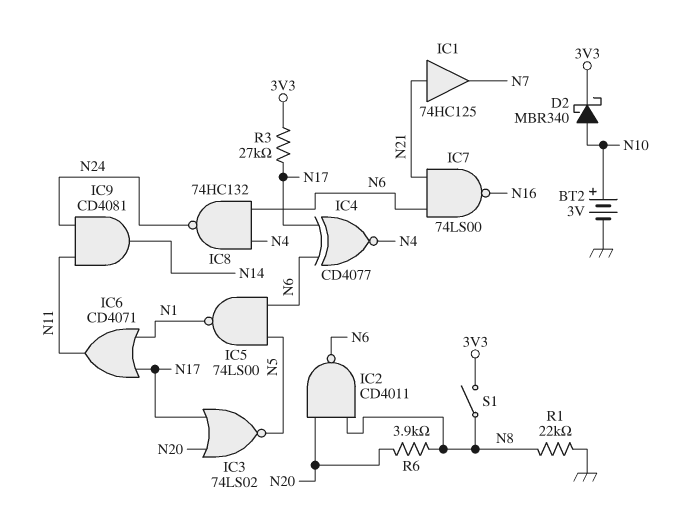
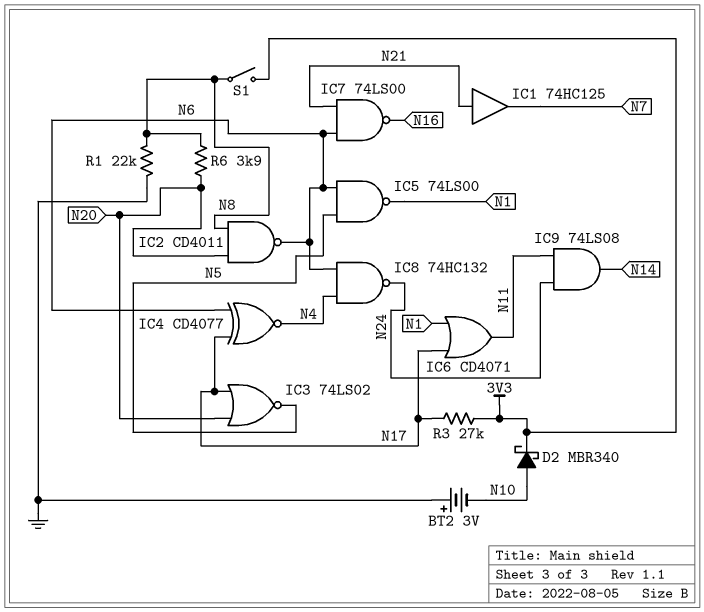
BT2: 3V (plus N10, minus GND) -> 3V (plus GND, minus N10)
IC9: AND CD4081 (in N11, in N24, out N14) -> AND 74LS08 (in N11, in N24, out N14)

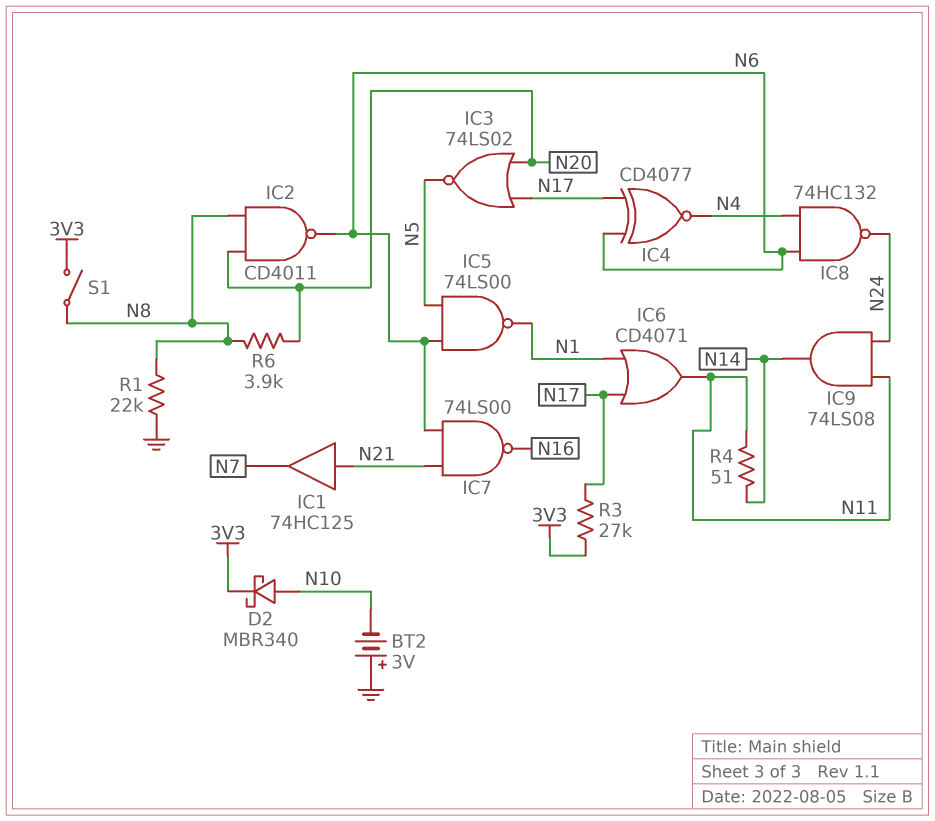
R4: none -> 51 (N11, N14)

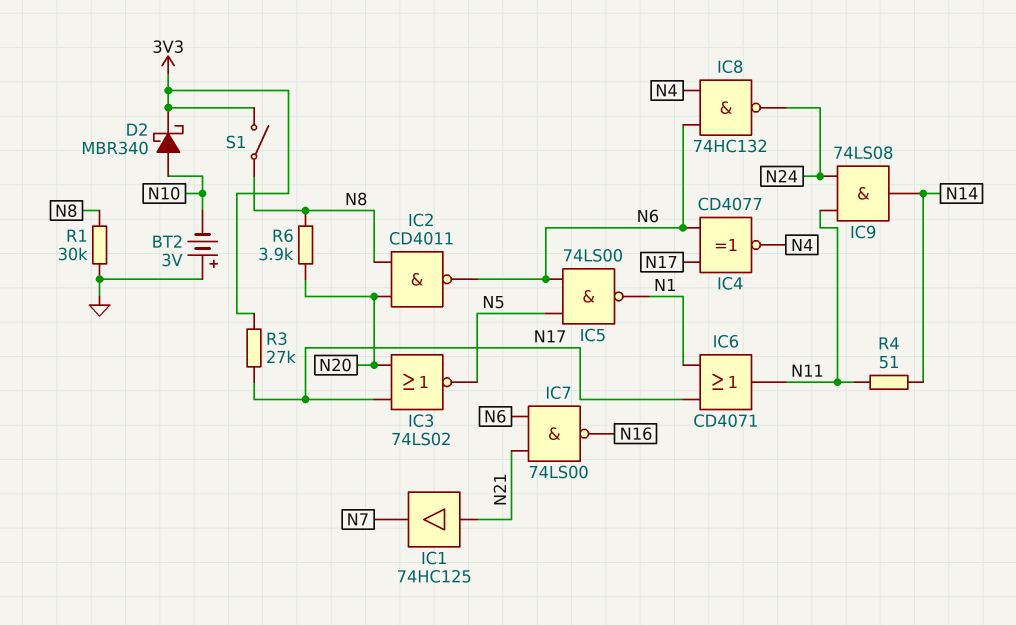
R1: 22k (GND, N8) -> 30k (GND, N8)

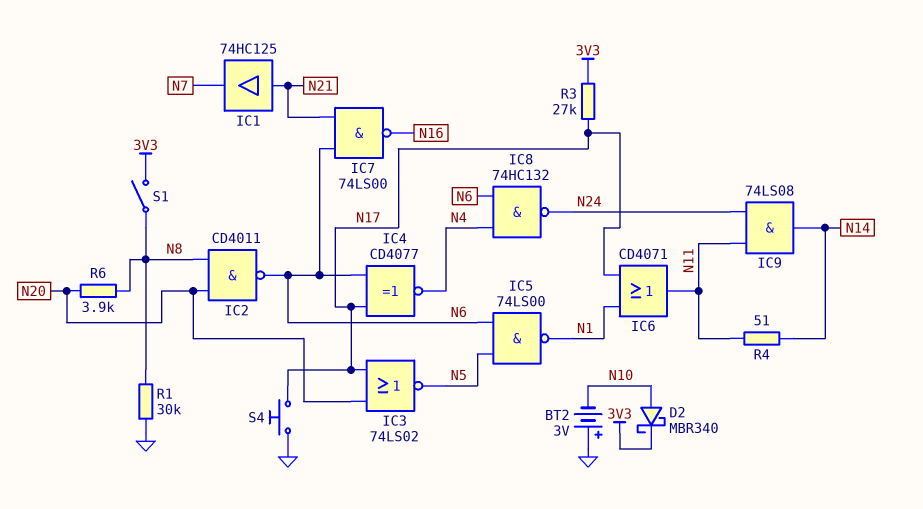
S4: none -> button (GND, N17)

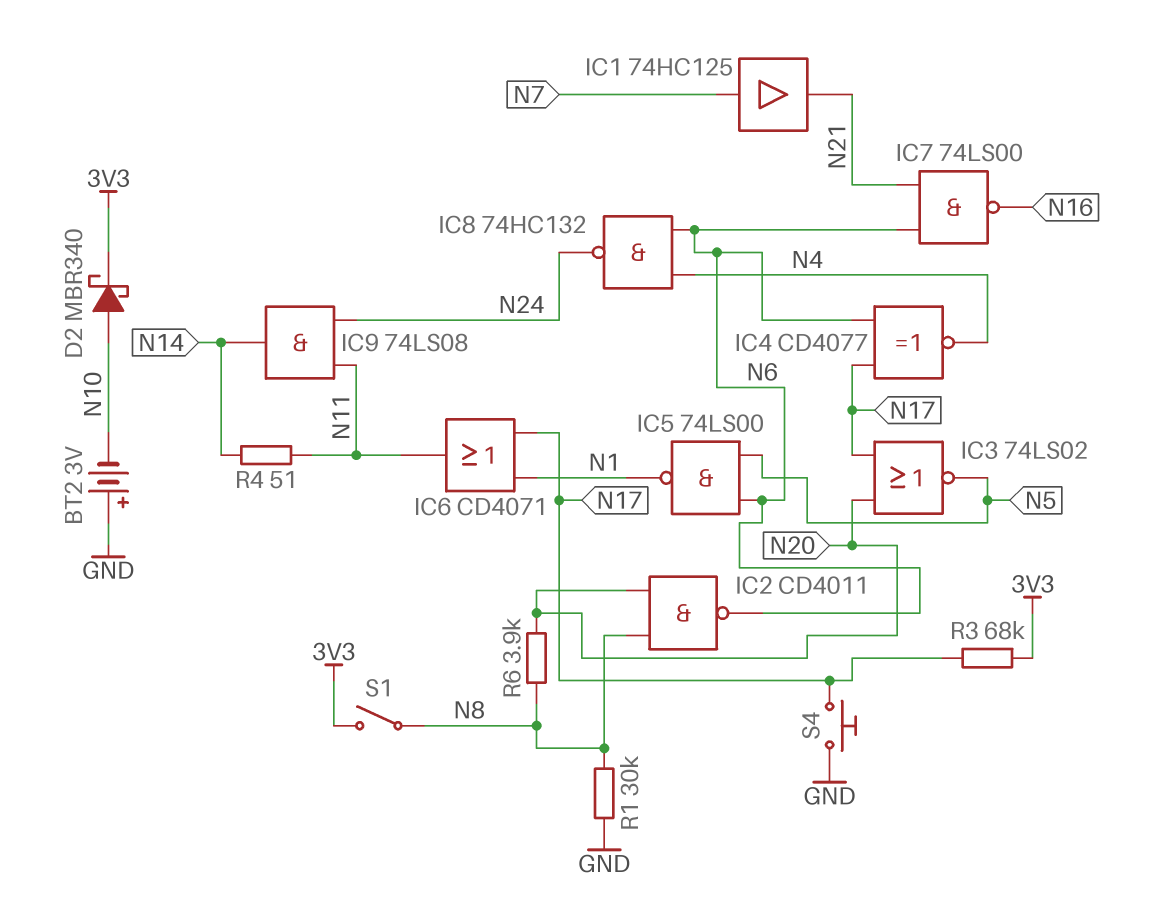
IC1: buffer 74HC125 (in N21, out N7) -> buffer 74HC125 (in N7, out N21)
R3: 27k (3V3, N17) -> 68k (3V3, N17)

